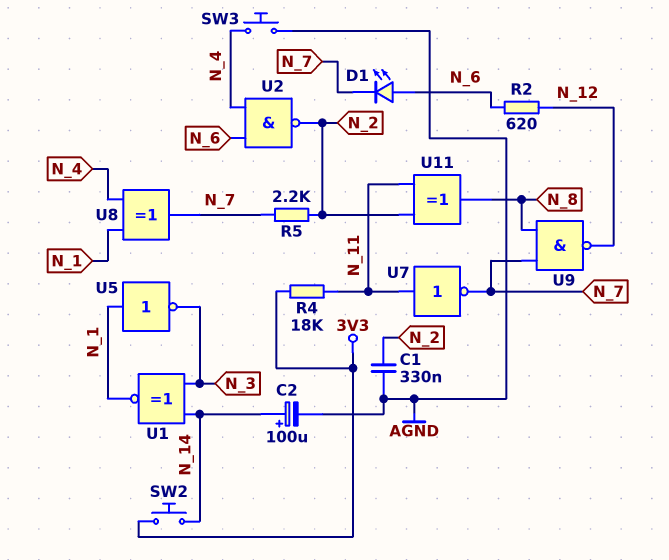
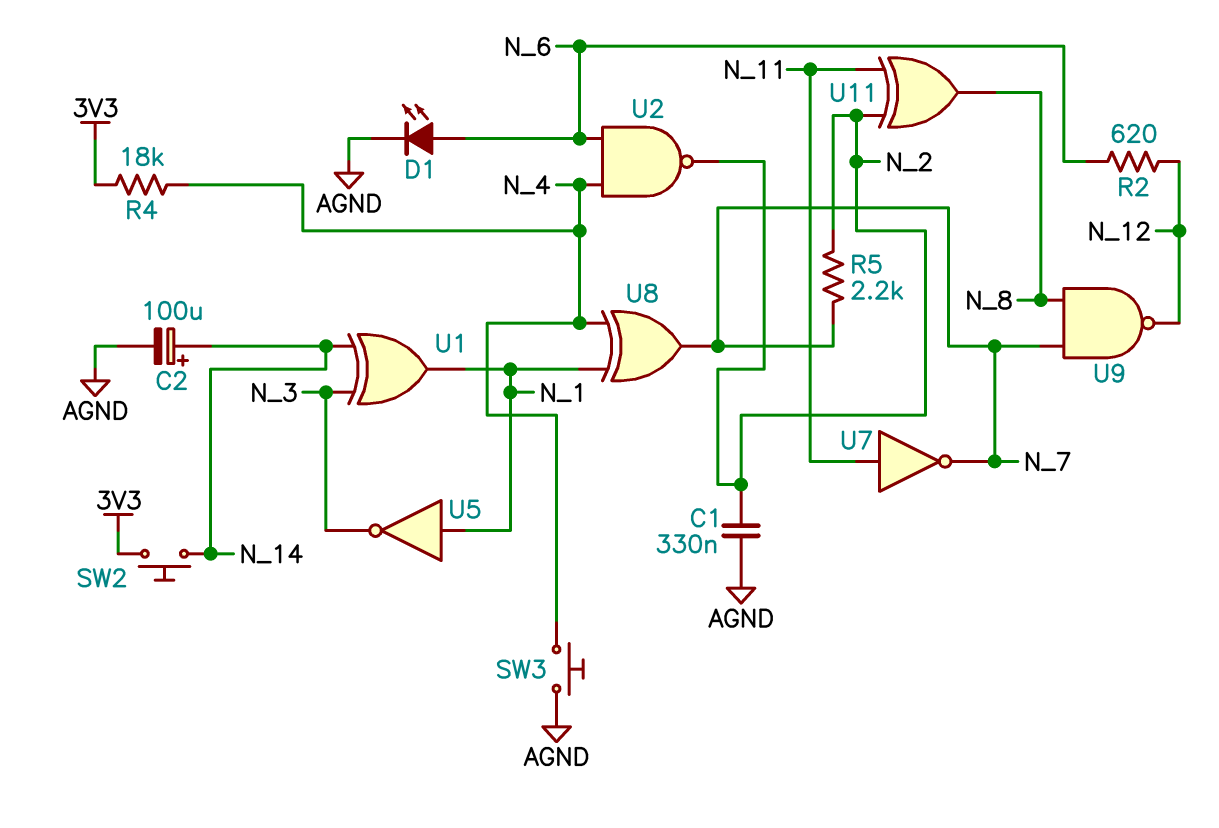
D1: LED (A N_6, K N_7) -> LED (A N_6, K AGND)
R4: 18k (3V3, N_11) -> 18k (3V3, N_4)
U1: XNOR (in N_3, in N_14, out N_1) -> XOR (in N_3, in N_14, out N_1)

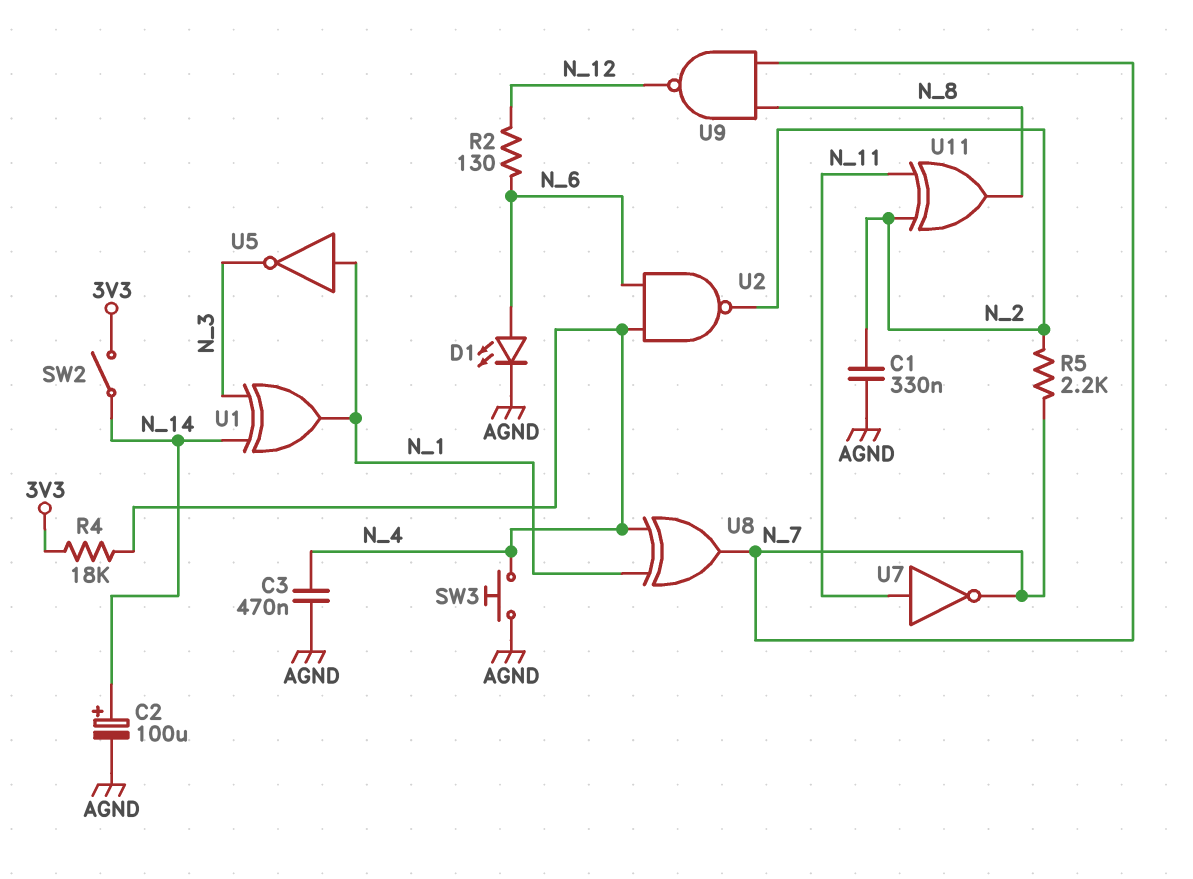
C3: none -> 470nF (AGND, N_4)
R2: 620 (N_6, N_12) -> 130 (N_6, N_12)
SW2: button (3V3, N_14) -> switch (3V3, N_14)

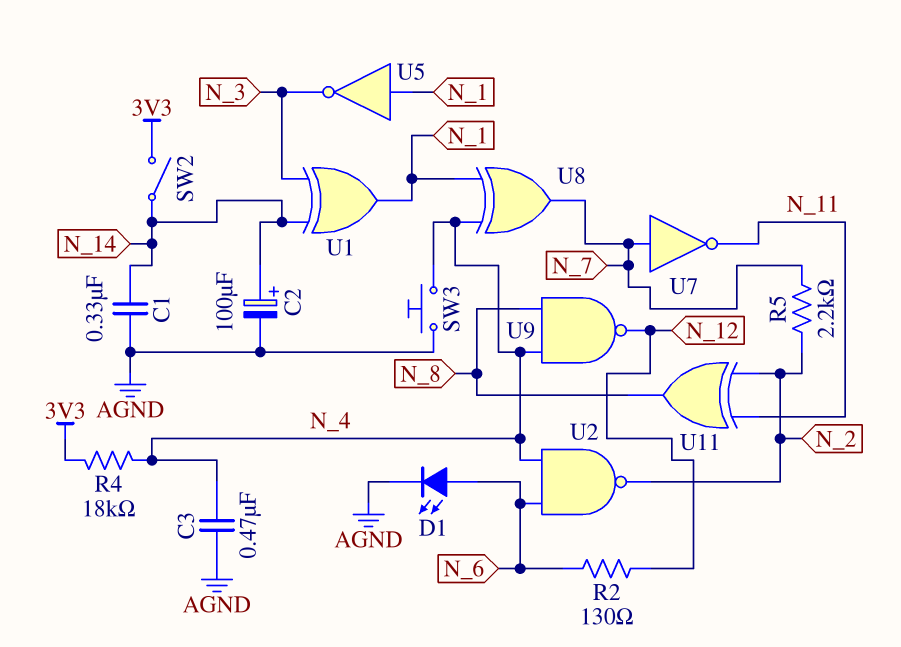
C1: 330nF (AGND, N_2) -> 330nF (AGND, N_14)
U7: NOT (in N_11, out N_7) -> NOT (in N_7, out N_11)
U9: NAND (in N_7, in N_8, out N_12) -> NAND (in N_4, in N_8, out N_12)

